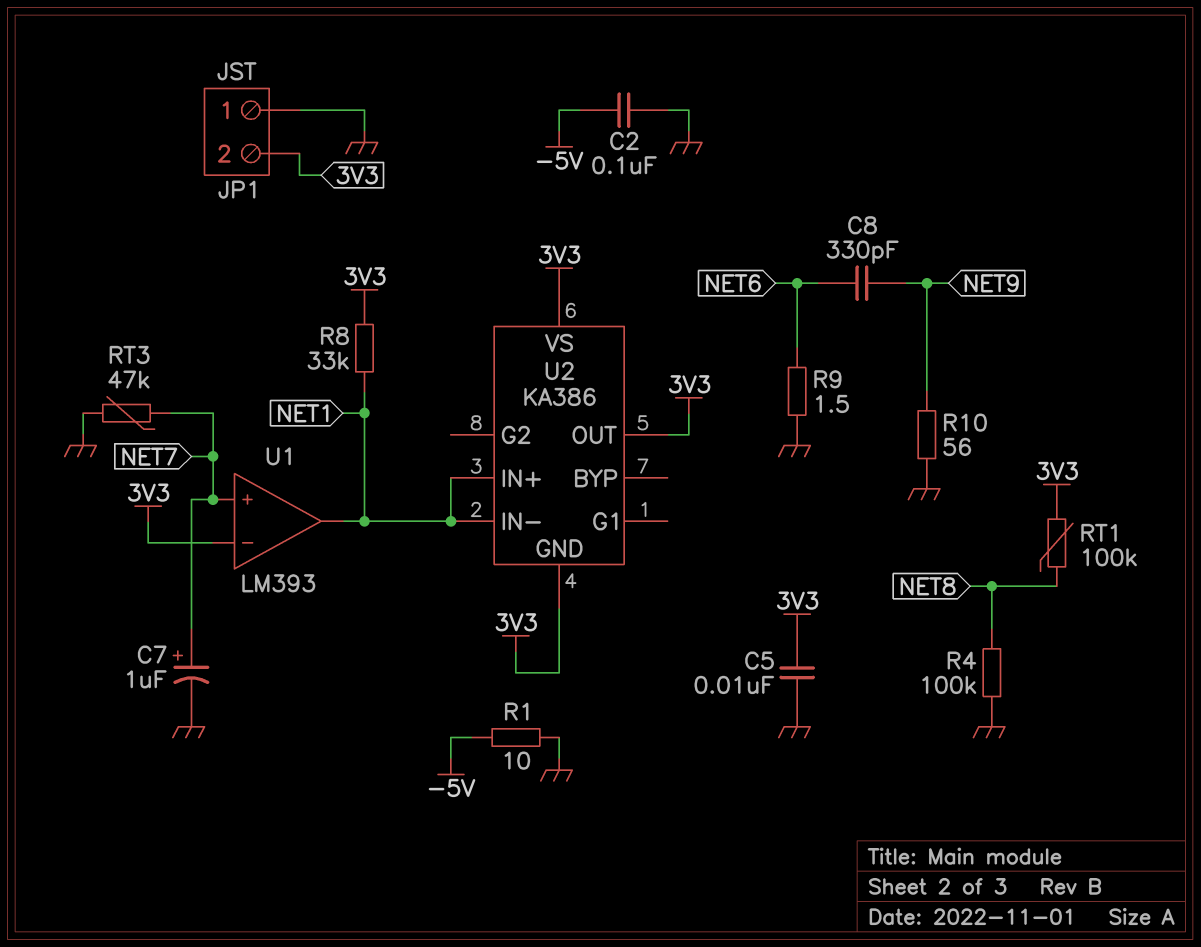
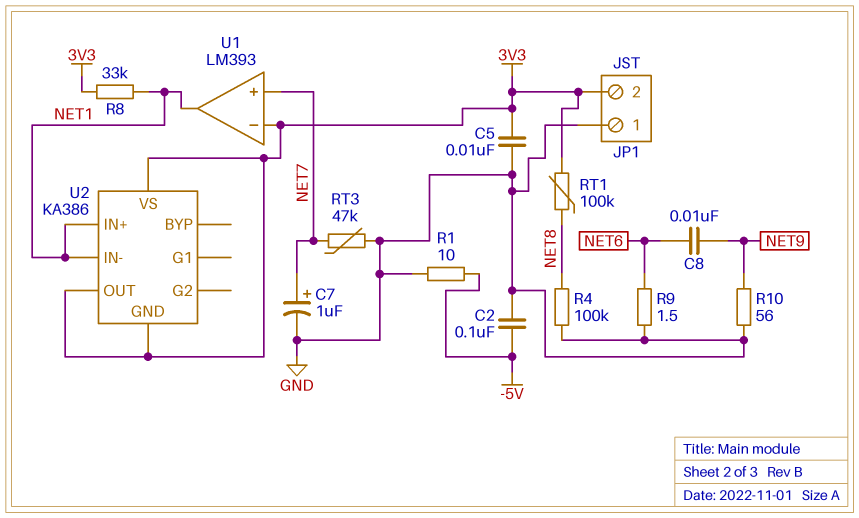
C8: 330pF (NET6, NET9) -> 10nF (NET6, NET9)

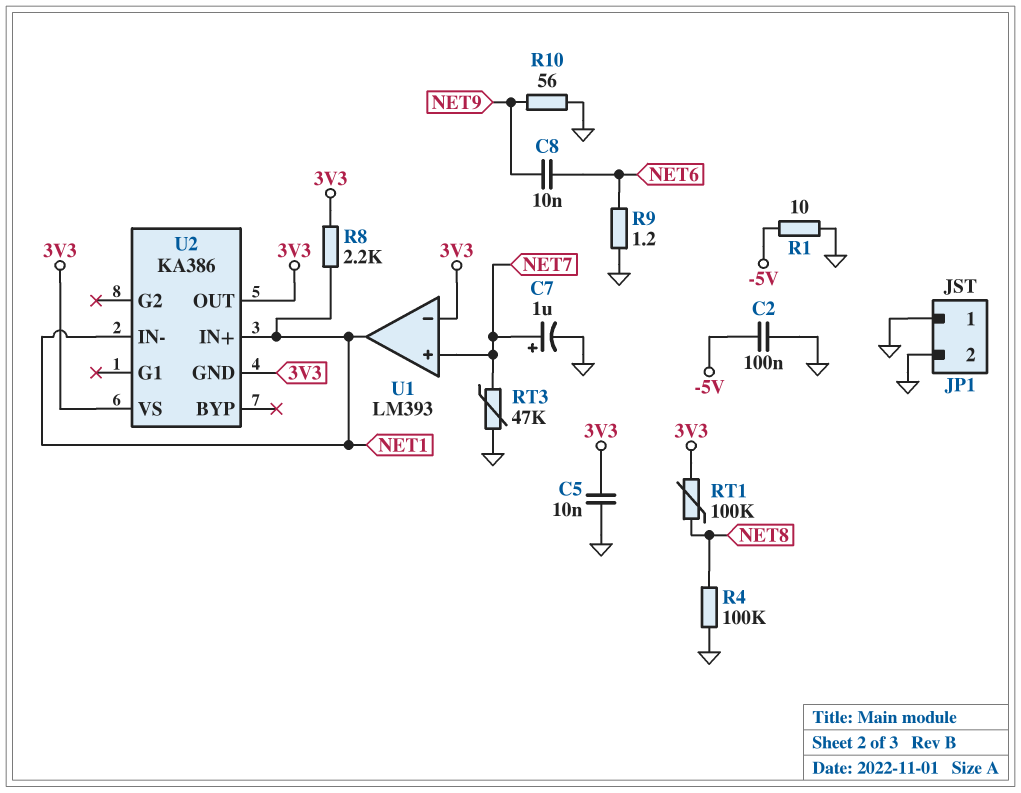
JP1 pin 2: 3V3 -> GND
R8: 33k (3V3, NET1) -> 2.2k (3V3, NET1)
R9: 1.5 (GND, NET6) -> 1.2 (GND, NET6)

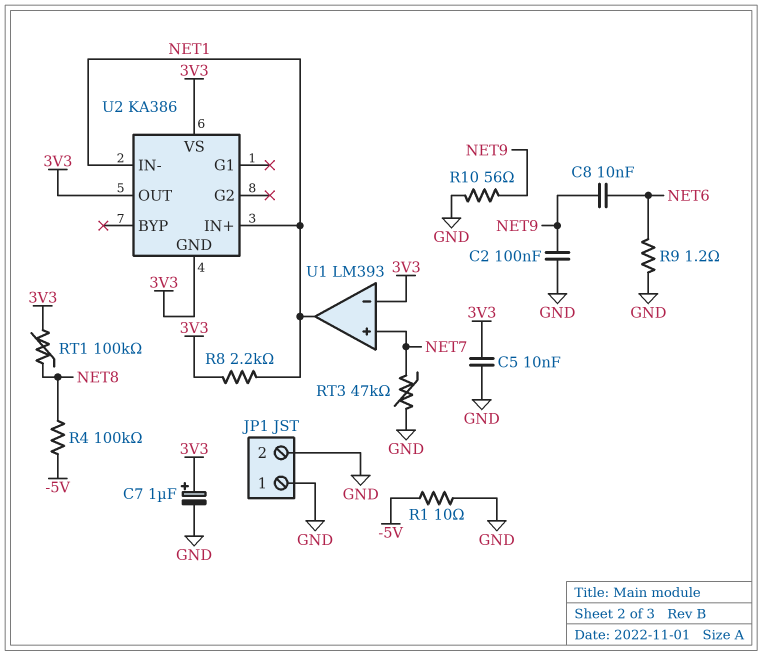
C2: 100nF (-5V, GND) -> 100nF (GND, NET9)
C7: 1uF (plus NET7, minus GND) -> 1uF (plus 3V3, minus GND)
R4: 100k (GND, NET8) -> 100k (-5V, NET8)

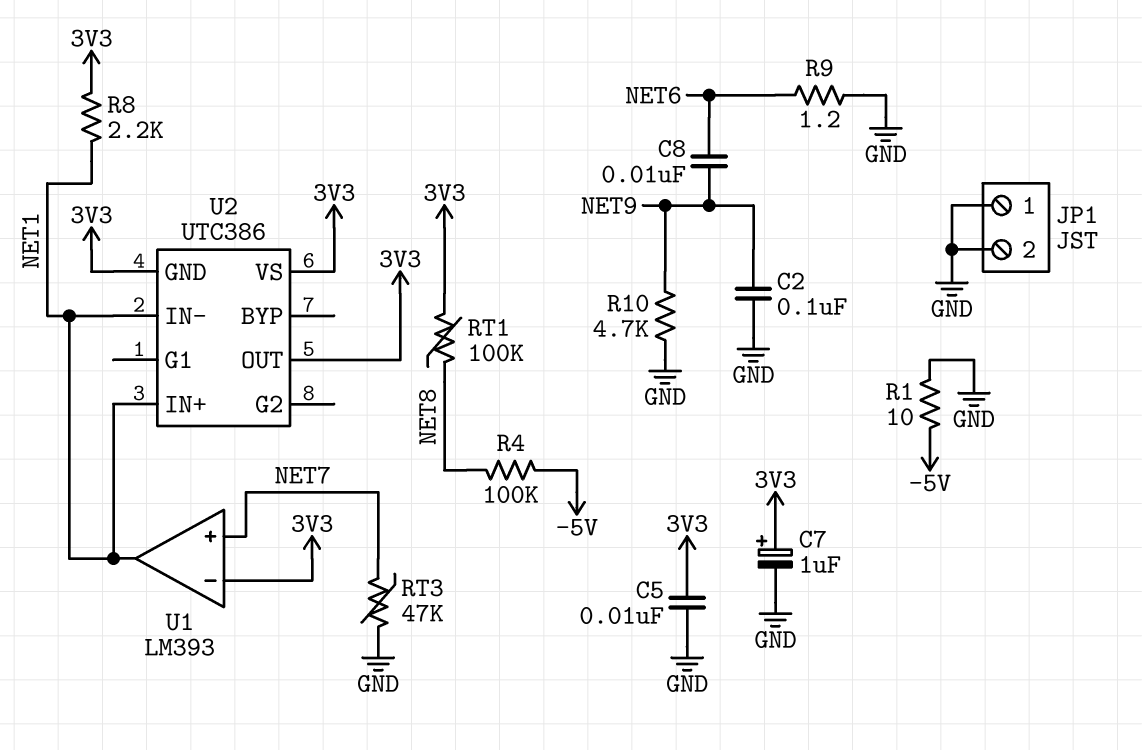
R10: 56 (GND, NET9) -> 4.7k (GND, NET9)
U2: KA386 -> UTC386

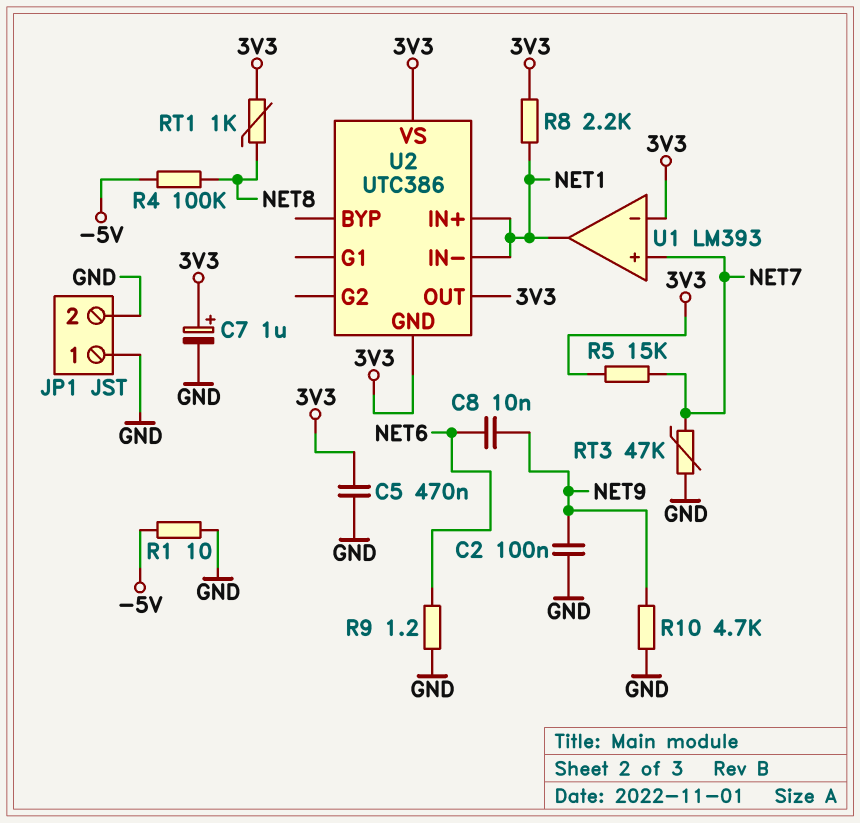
C5: 10nF (3V3, GND) -> 470nF (3V3, GND)
R5: none -> 15k (3V3, NET7)
RT1: 100k (3V3, NET8) -> 1k (3V3, NET8)

